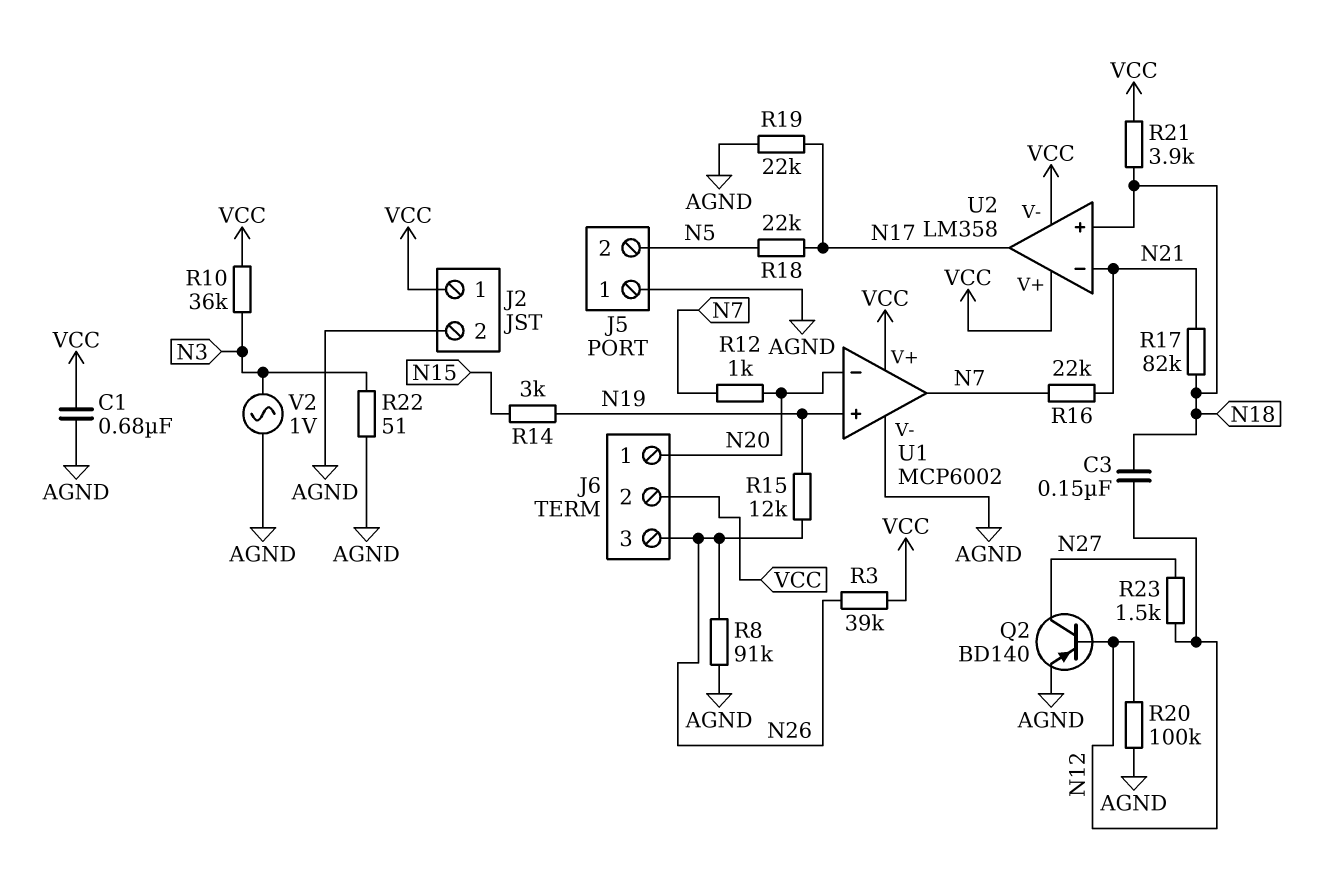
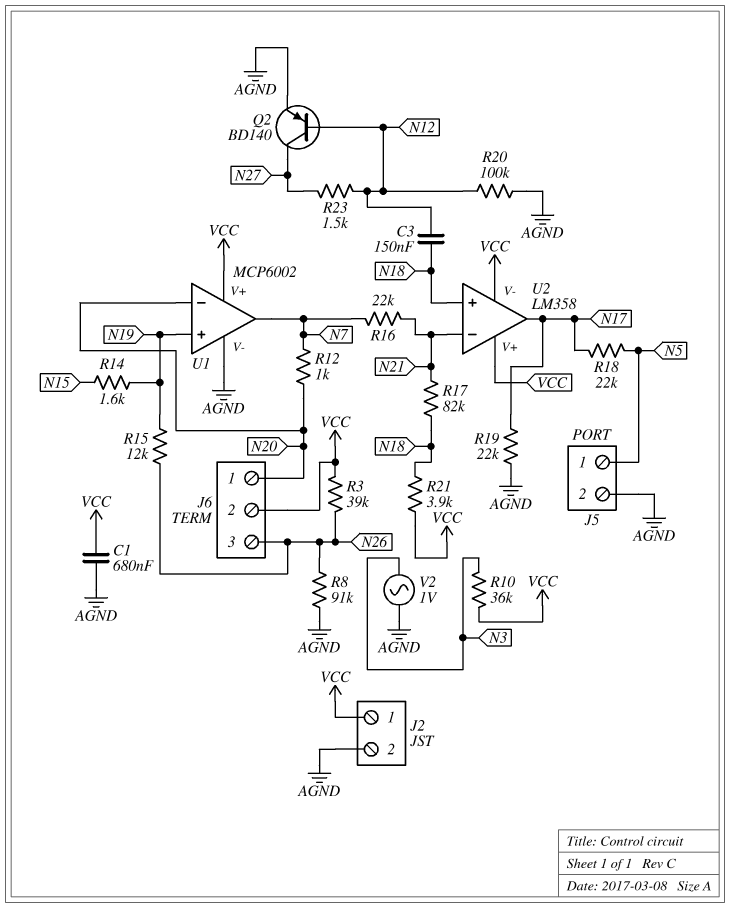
J5 pin 1: AGND -> N5
J5 pin 2: N5 -> AGND
R14: 3k (N15, N19) -> 1.6k (N15, N19)
R22: 51 (AGND, N3) -> none

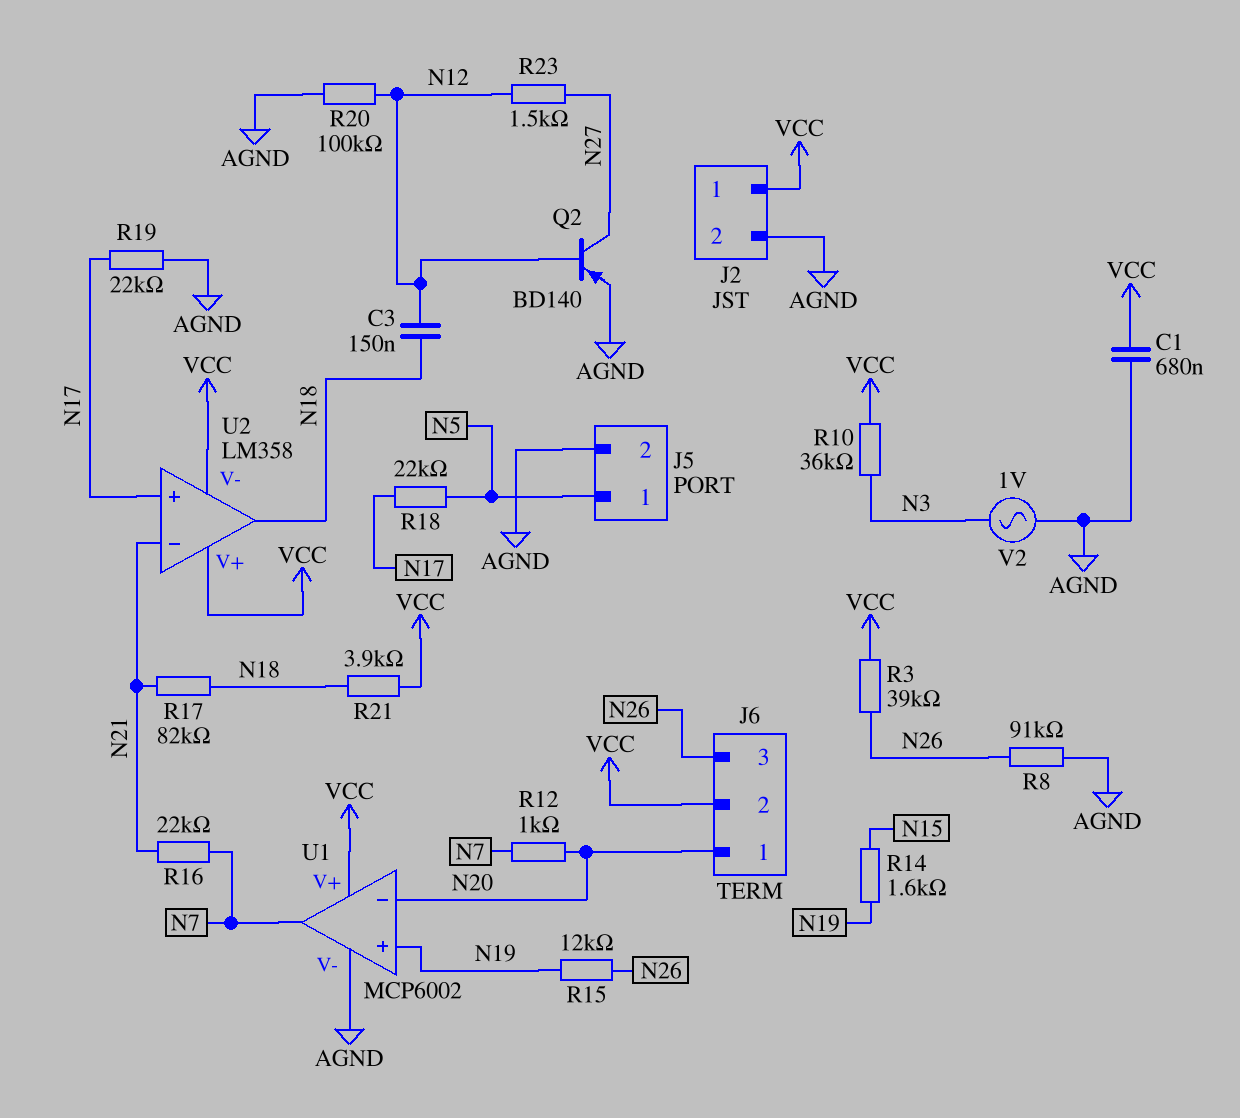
U2 pin in+: N18 -> N17
U2 pin out: N17 -> N18

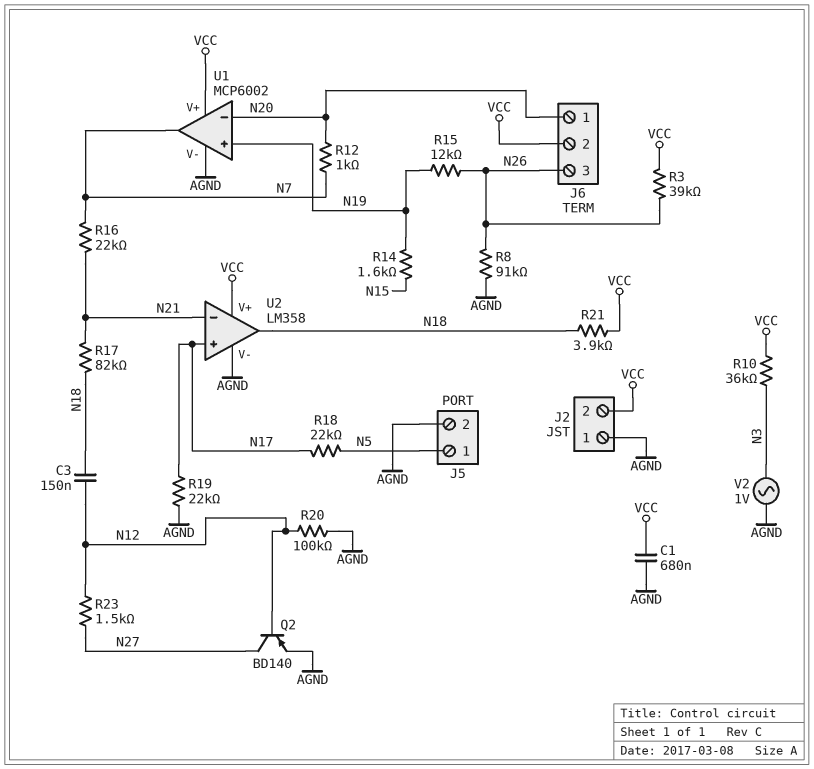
J2 pin 1: VCC -> AGND
J2 pin 2: AGND -> VCC
U2 pin V-: VCC -> AGND

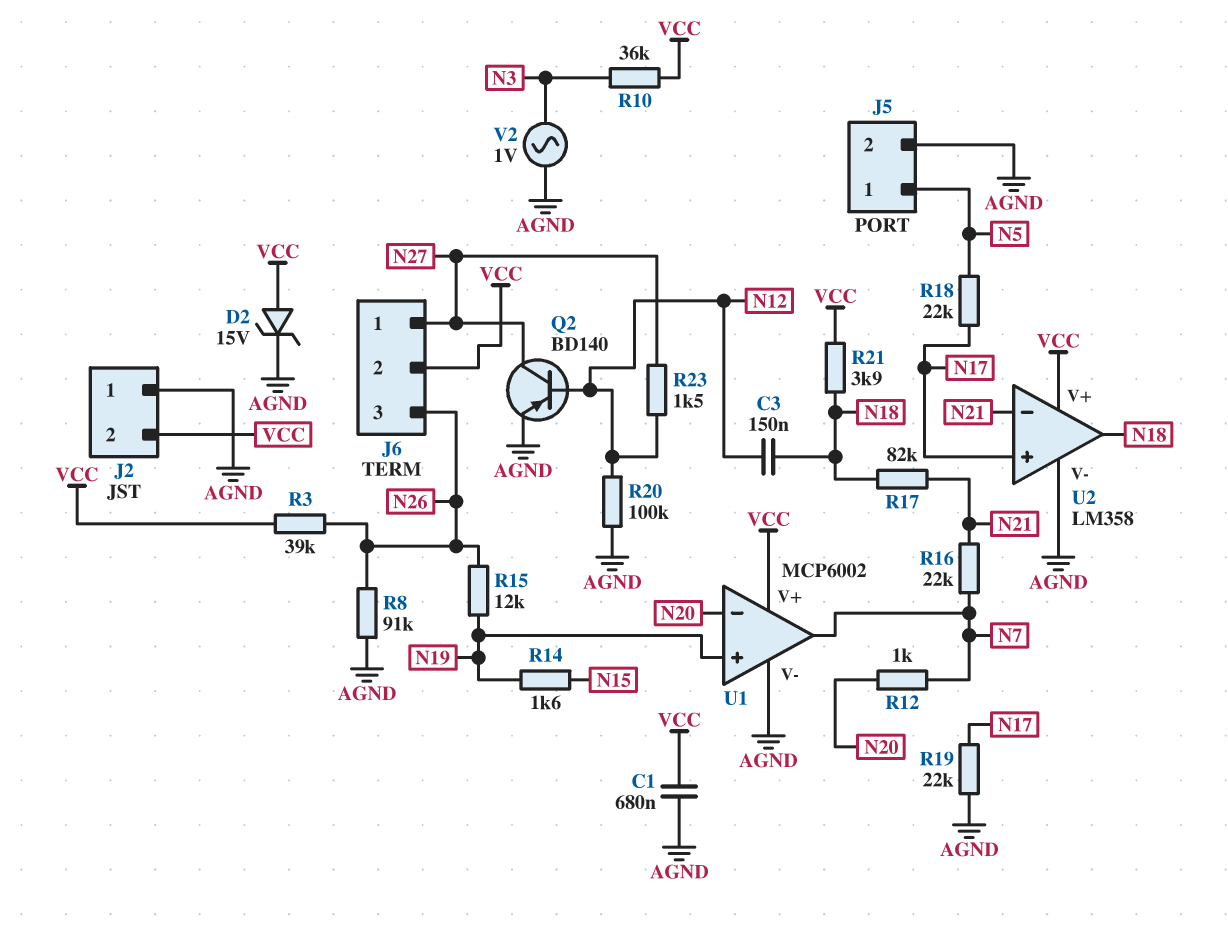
D2: none -> zener 15V (A VCC, K AGND)
J6 pin 1: N20 -> N27

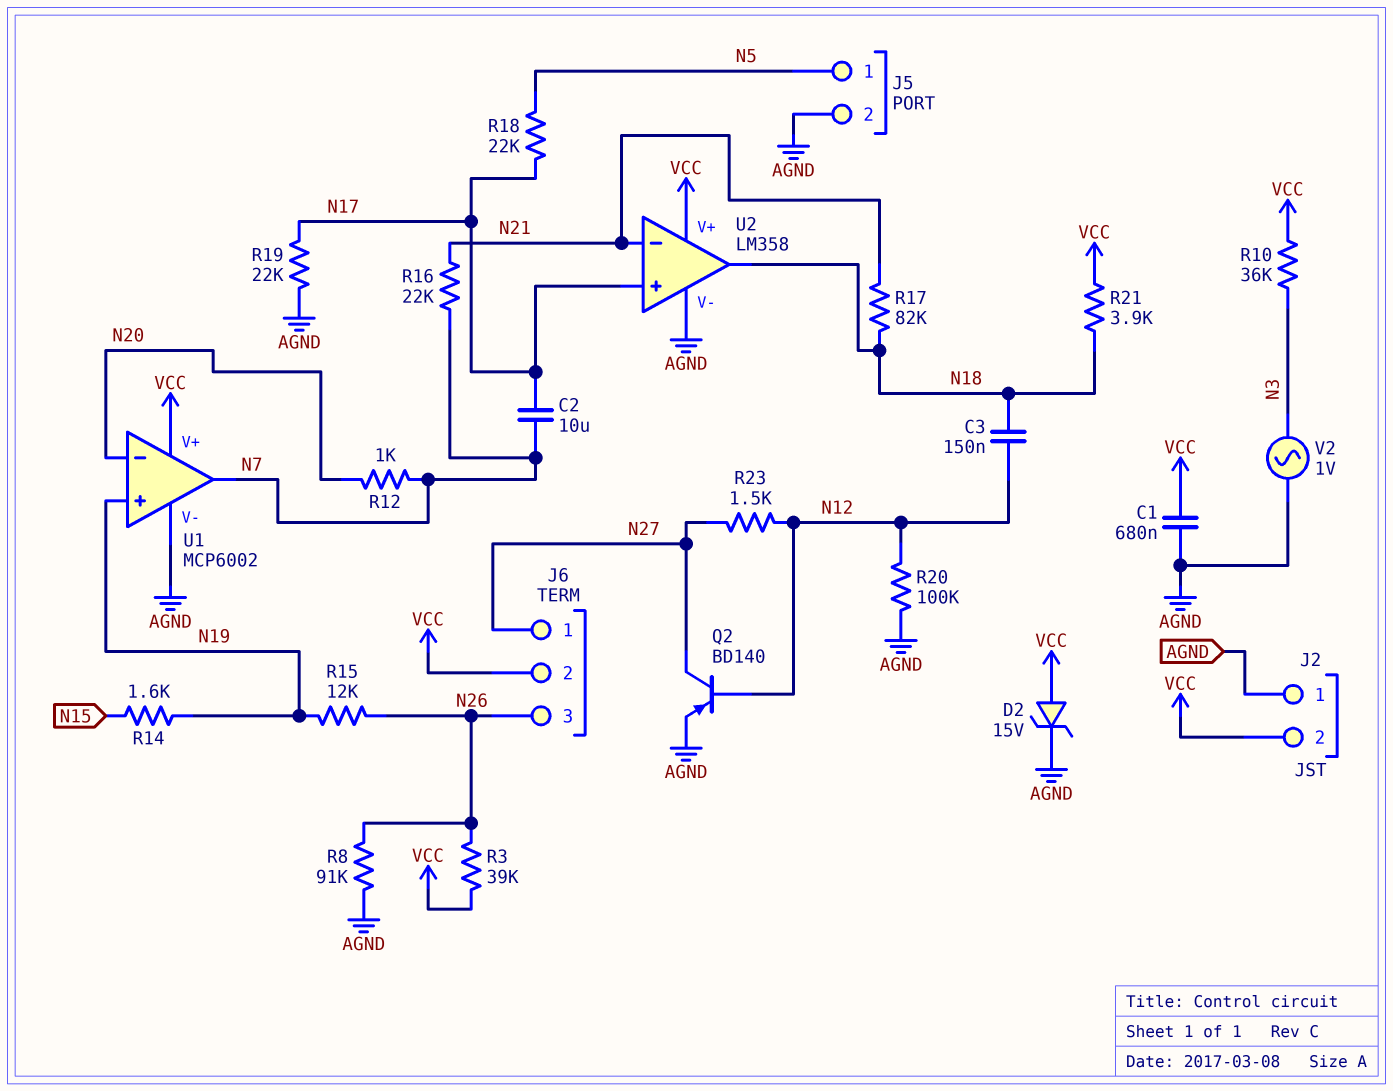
C2: none -> 10uF (N7, N17)

